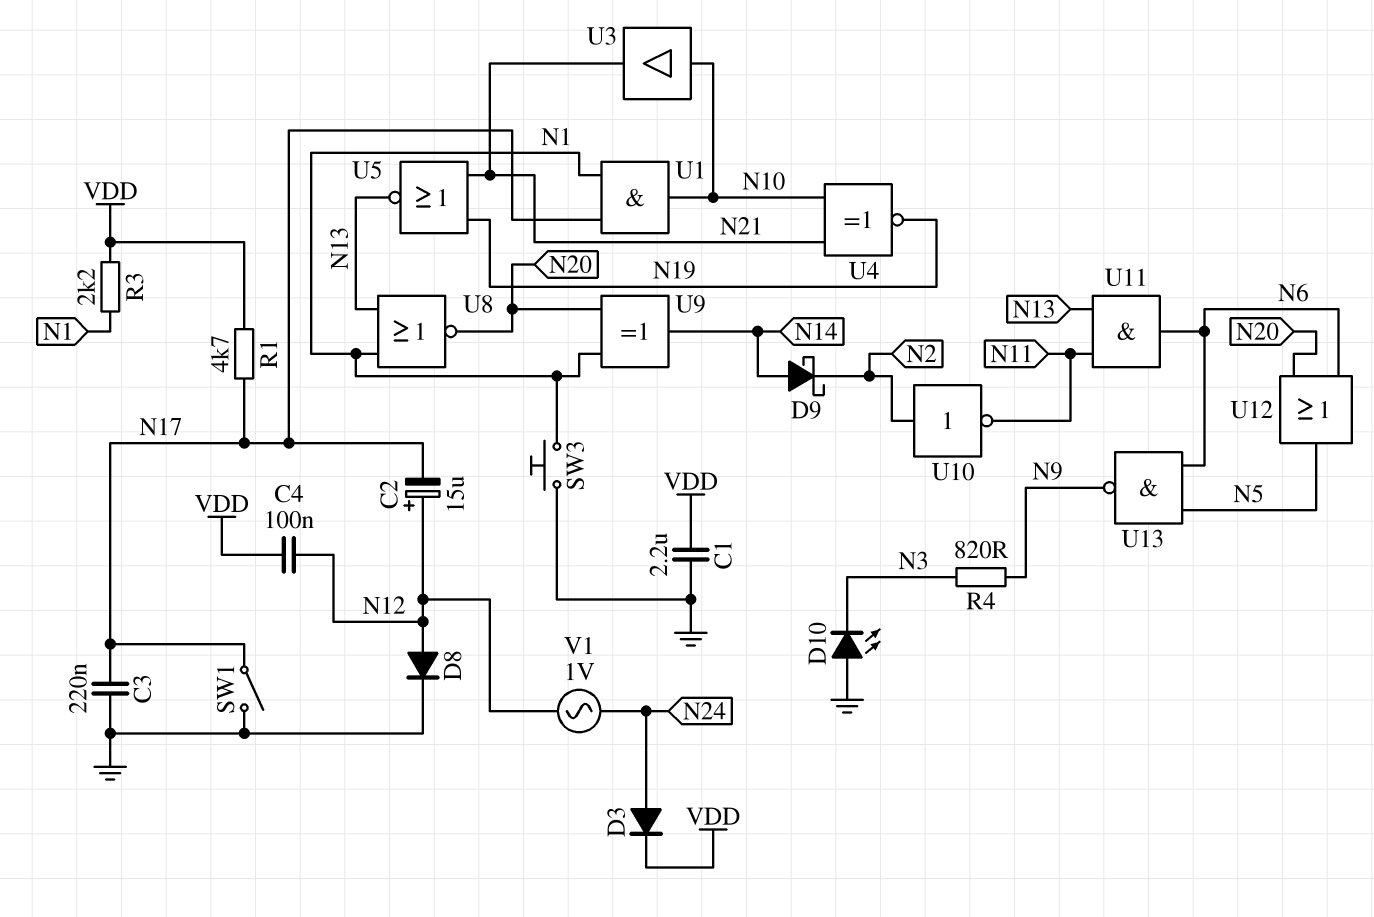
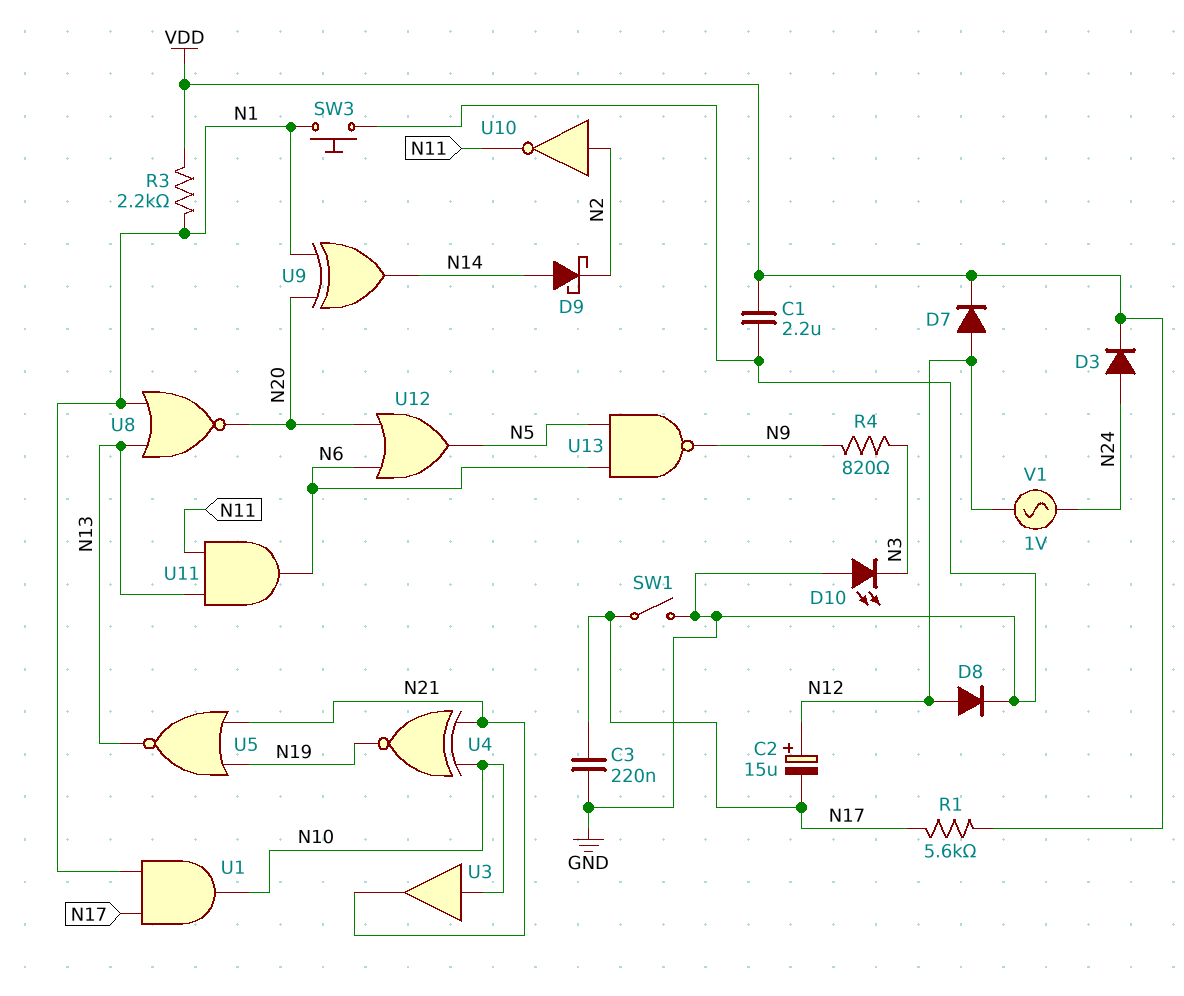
C4: 100nF (N12, VDD) -> none
D7: none -> diode (A N12, K VDD)
R1: 4.7k (N17, VDD) -> 5.6k (N17, VDD)

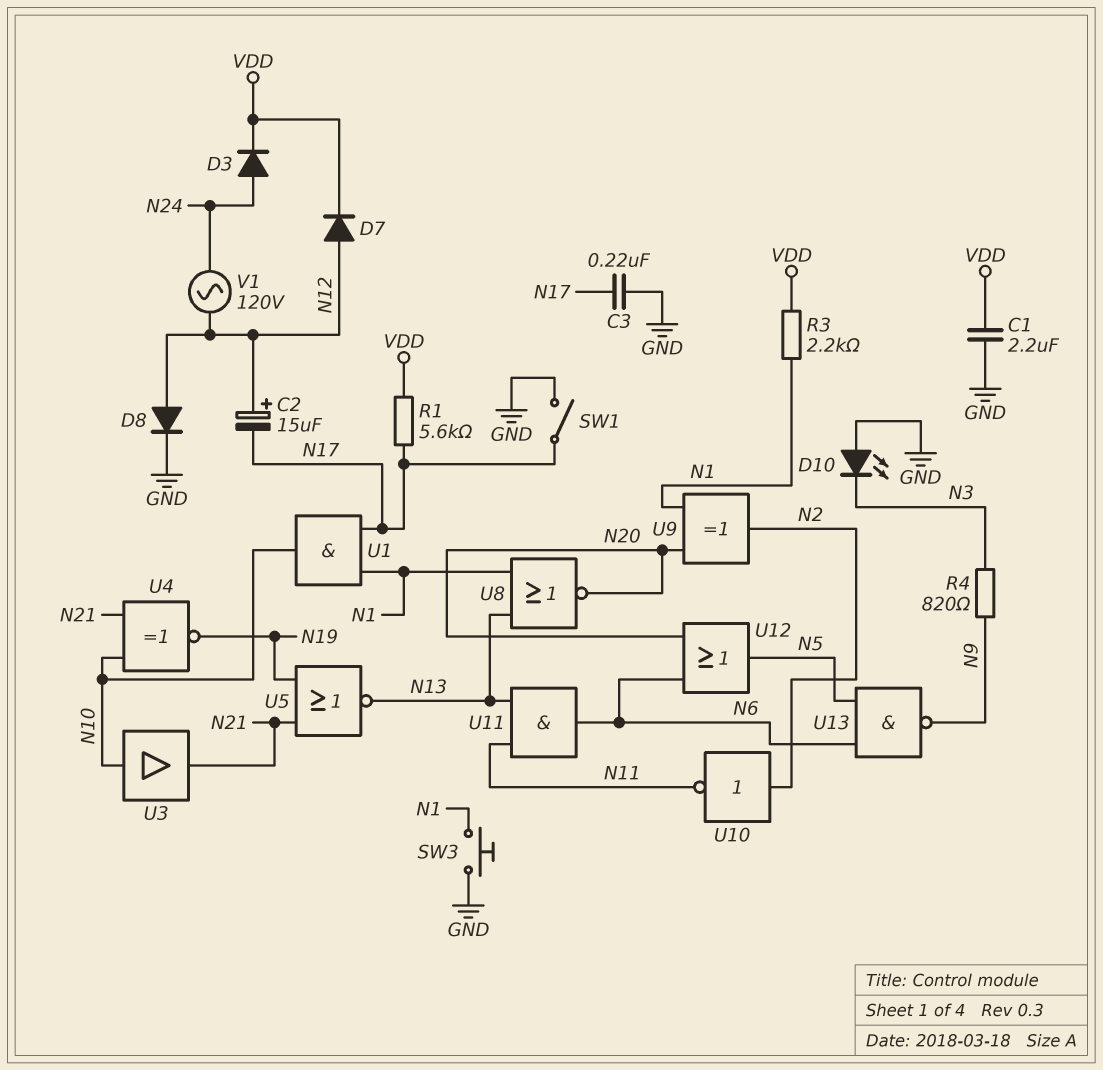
D9: schottky (A N14, K N2) -> none
U9: XOR (in N1, in N20, out N14) -> XOR (in N1, in N20, out N2)
V1: AC 1V (N12, N24) -> AC 120V (N12, N24)

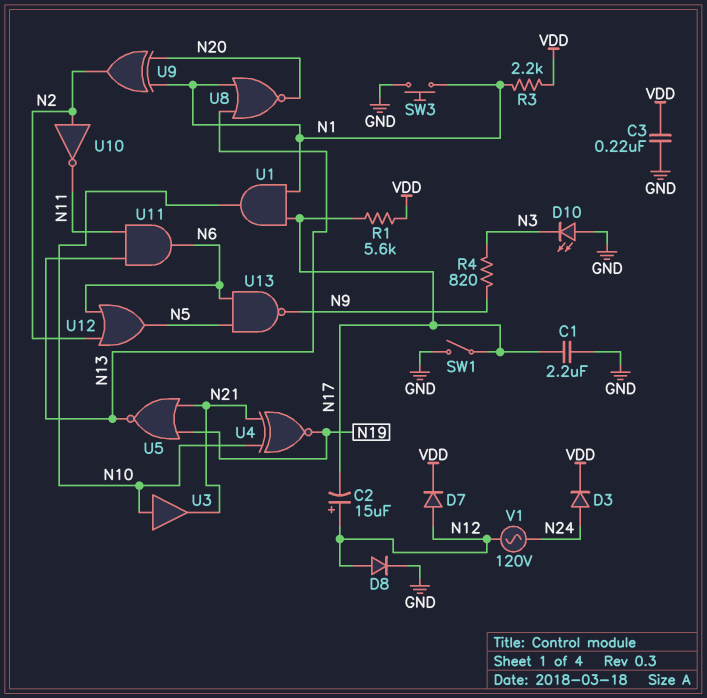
C1: 2.2uF (GND, VDD) -> 2.2uF (GND, N17)
C3: 220nF (GND, N17) -> 220nF (GND, VDD)
U12: OR (in N6, in N20, out N5) -> OR (in N2, in N6, out N5)

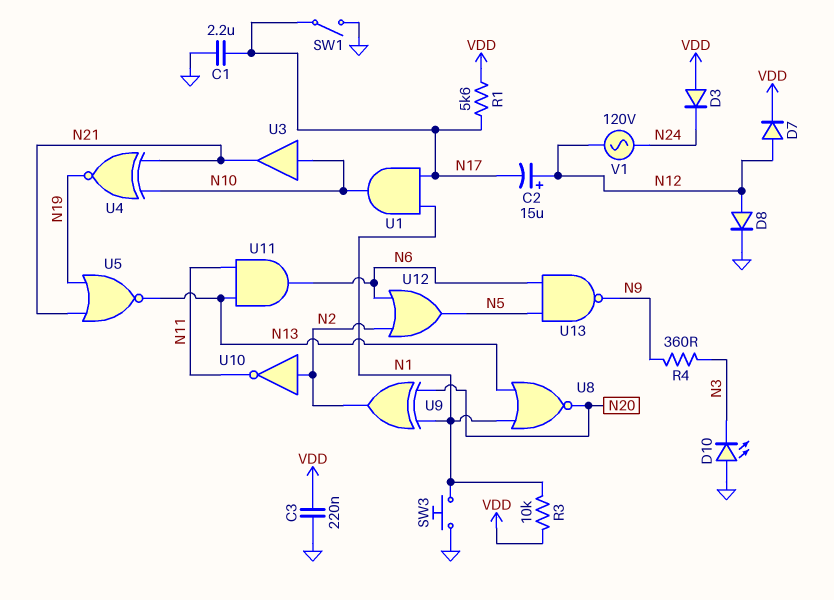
D3: diode (A N24, K VDD) -> diode (A VDD, K N24)
R3: 2.2k (N1, VDD) -> 10k (N1, VDD)
R4: 820 (N3, N9) -> 360 (N3, N9)

